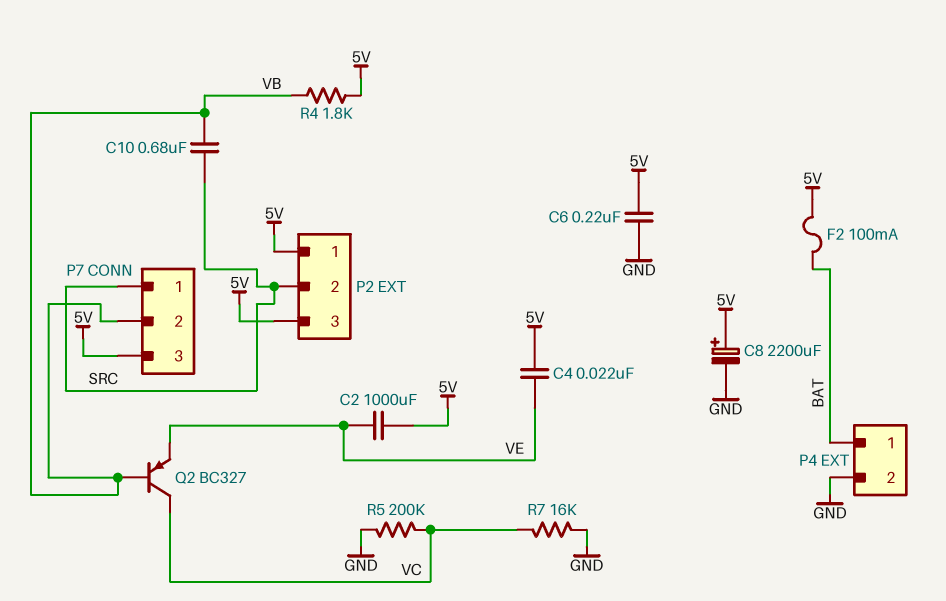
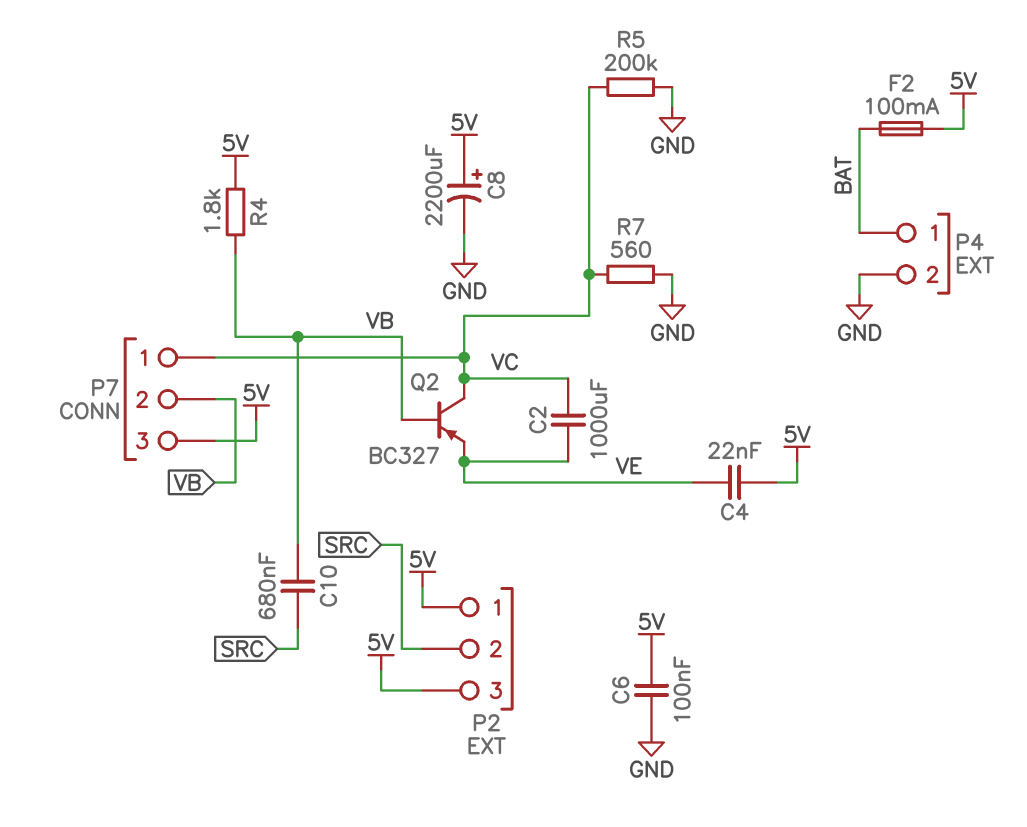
C2: 1000uF (5V, VE) -> 1000uF (VC, VE)
C6: 220nF (5V, GND) -> 100nF (5V, GND)
P7 pin 1: SRC -> VC
R7: 16k (GND, VC) -> 560 (GND, VC)

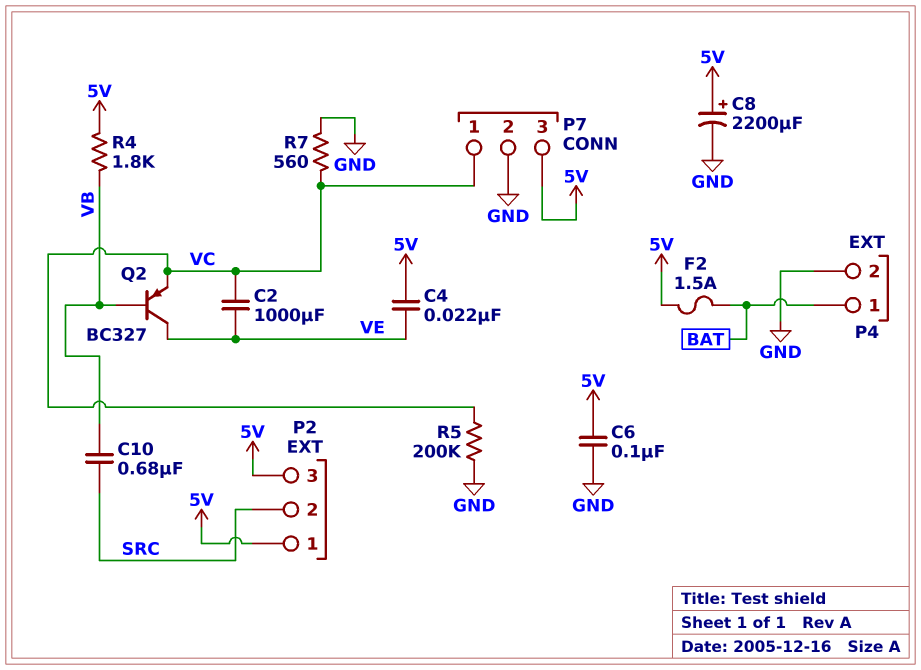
F2: 100mA (5V, BAT) -> 1.5A (5V, BAT)
P7 pin 2: VB -> GND
Q2: PNP BC327 (B VB, C VC, E VE) -> PNP BC327 (B VB, C VE, E VC)

